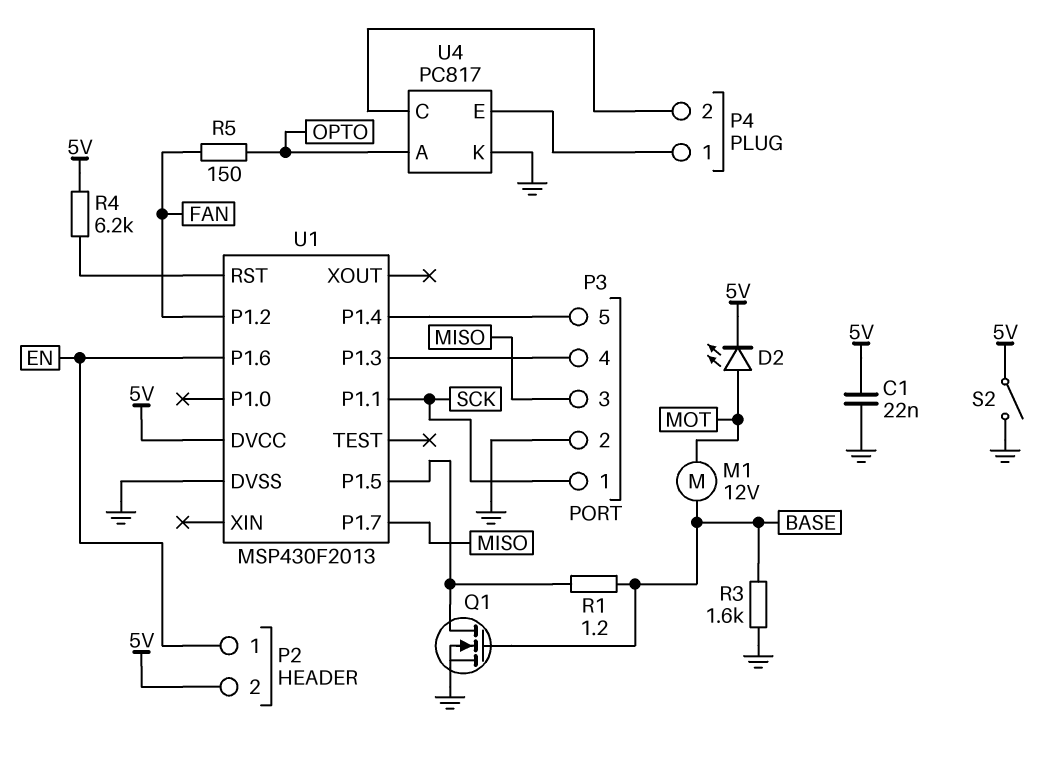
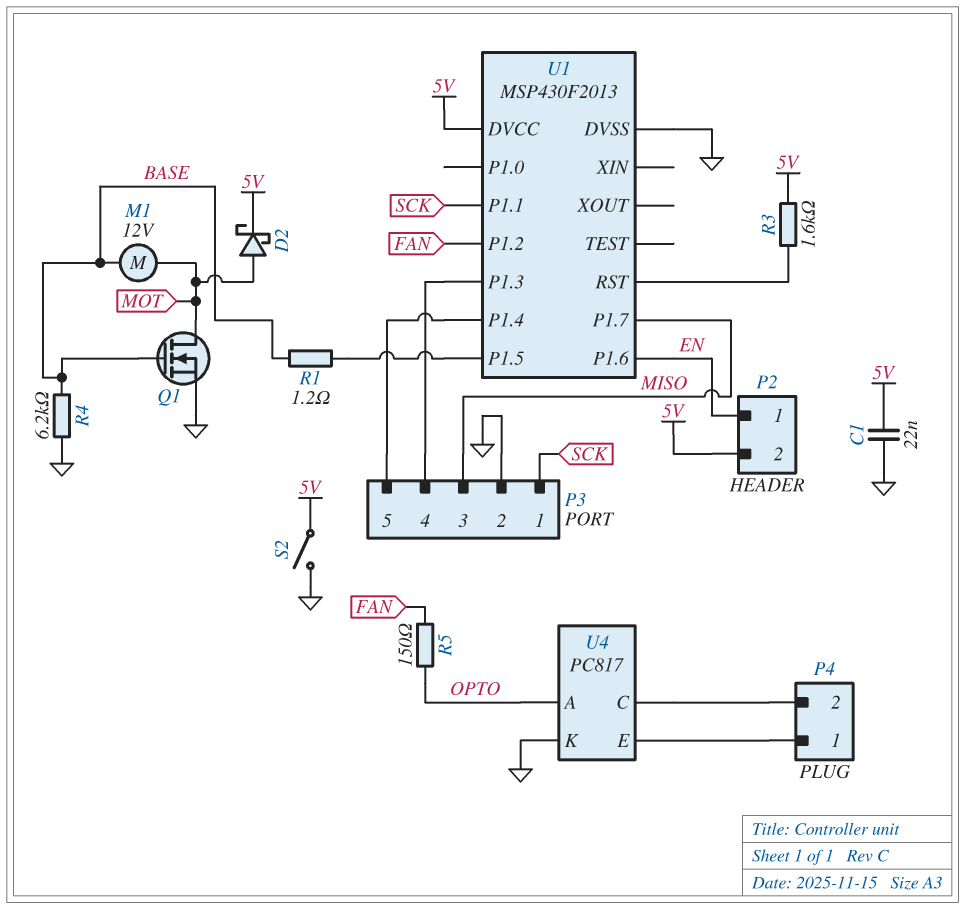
D2: LED (A MOT, K 5V) -> schottky (A MOT, K 5V)
Q1: NMOS (G BASE, D U1/P1.5, S GND) -> NMOS (G BASE, D MOT, S GND)
R3: 1.6k (BASE, GND) -> 1.6k (5V, U1/RST)
R4: 6.2k (5V, U1/RST) -> 6.2k (BASE, GND)

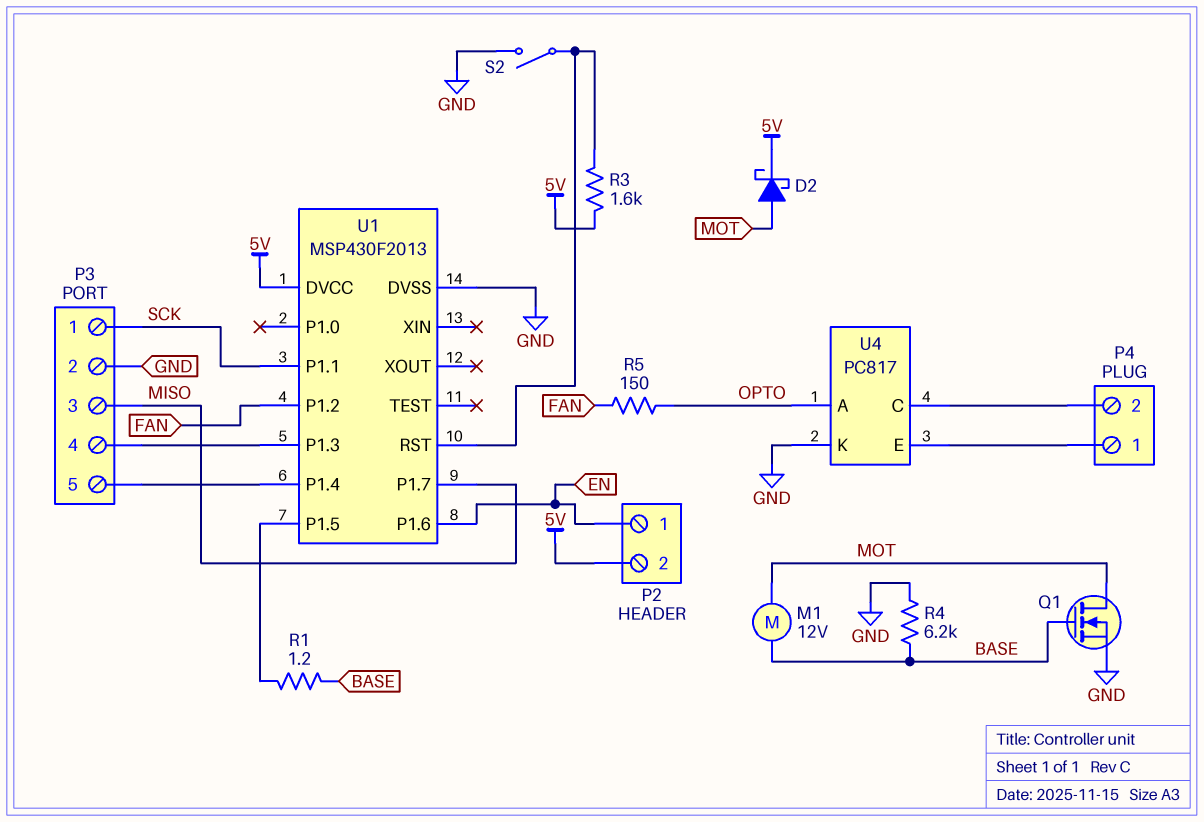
C1: 22nF (5V, GND) -> none
S2: switch (5V, GND) -> switch (GND, U1/RST)

